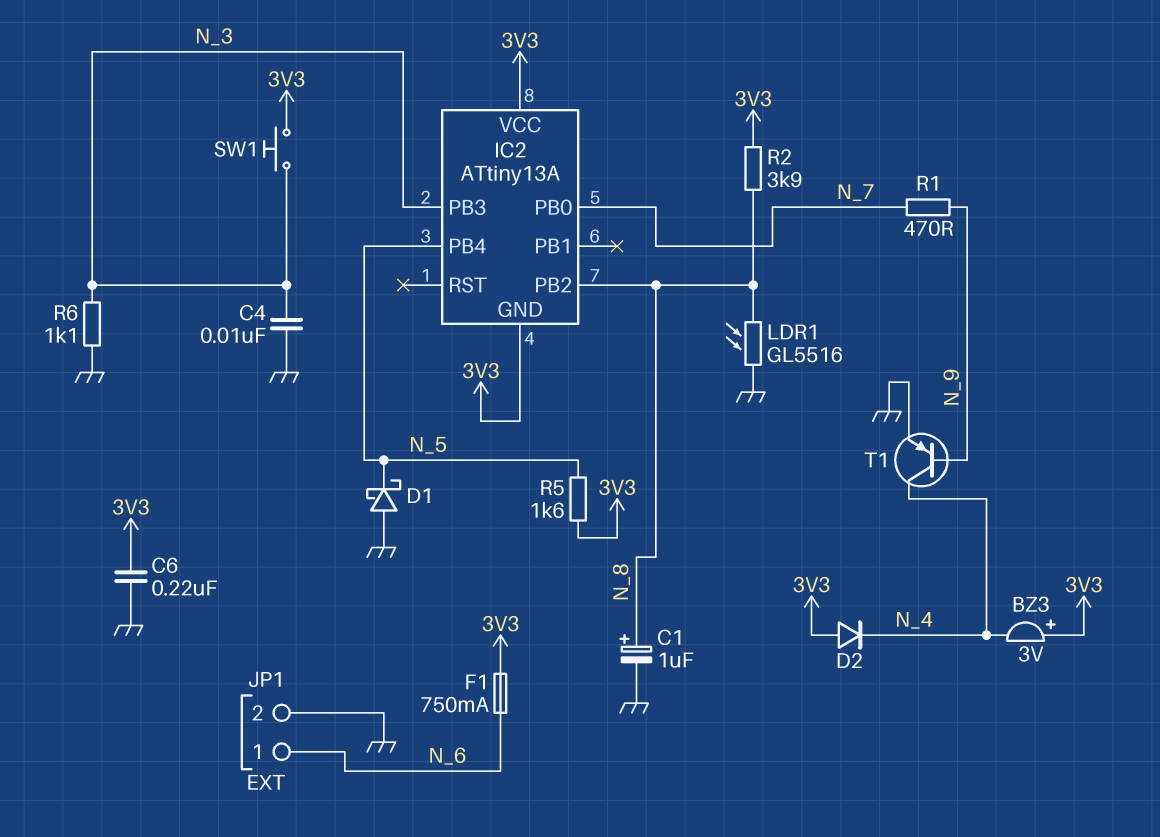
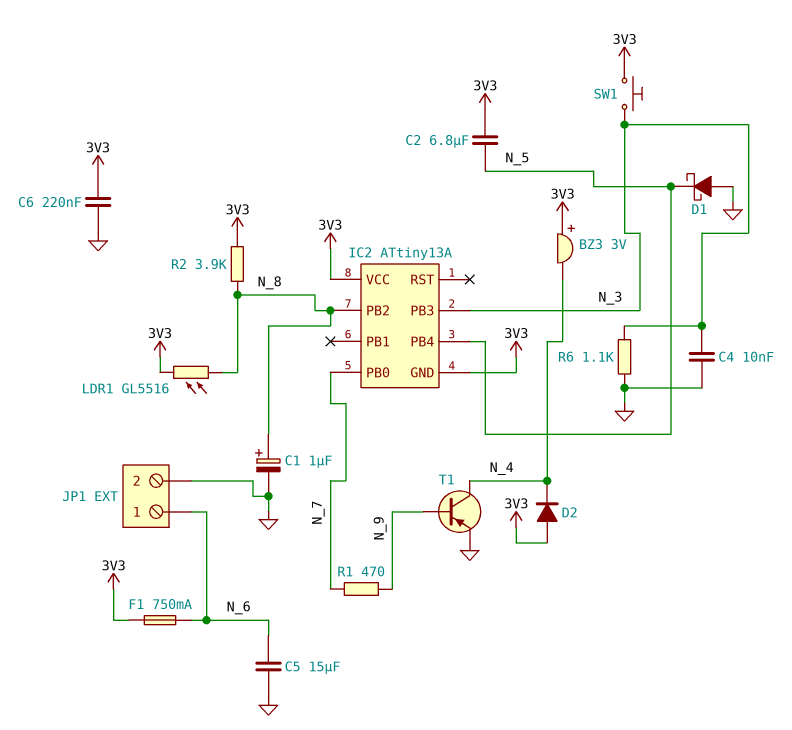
C2: none -> 6.8uF (3V3, N_5)
C5: none -> 15uF (GND, N_6)
LDR1: GL5516 (GND, N_8) -> GL5516 (3V3, N_8)
R5: 1.6k (3V3, N_5) -> none

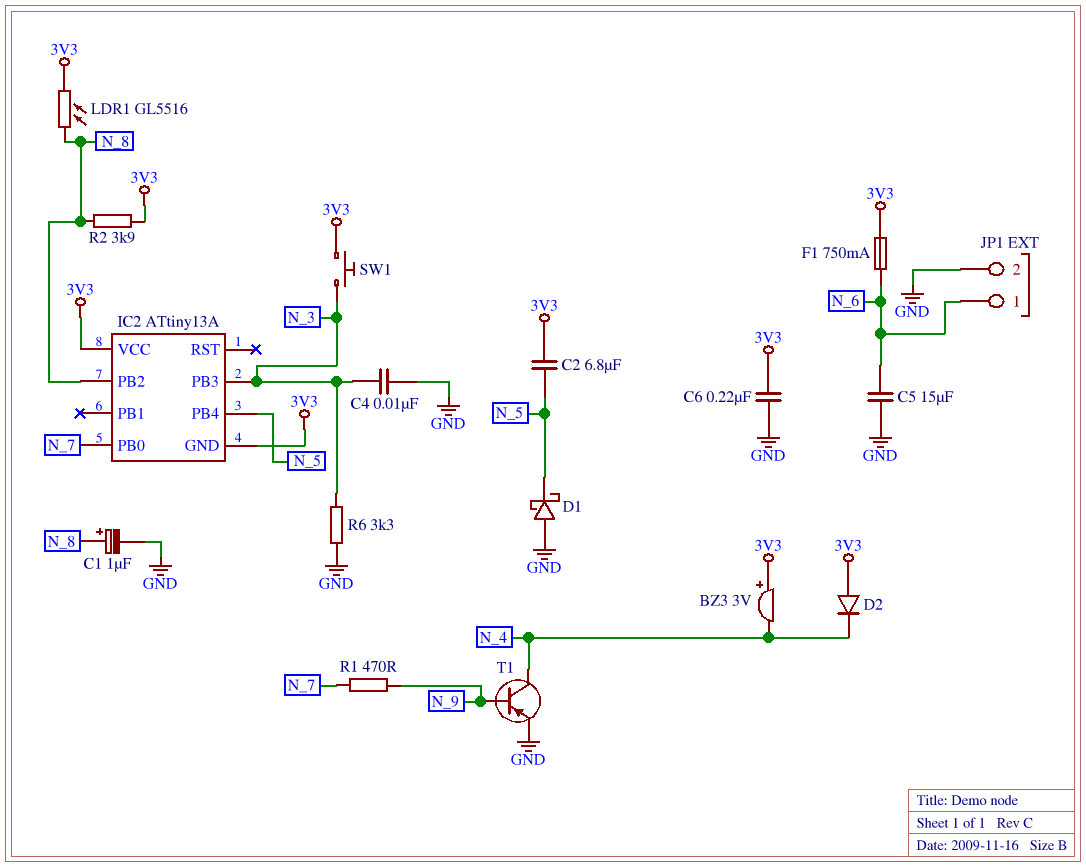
R6: 1.1k (GND, N_3) -> 3.3k (GND, N_3)

